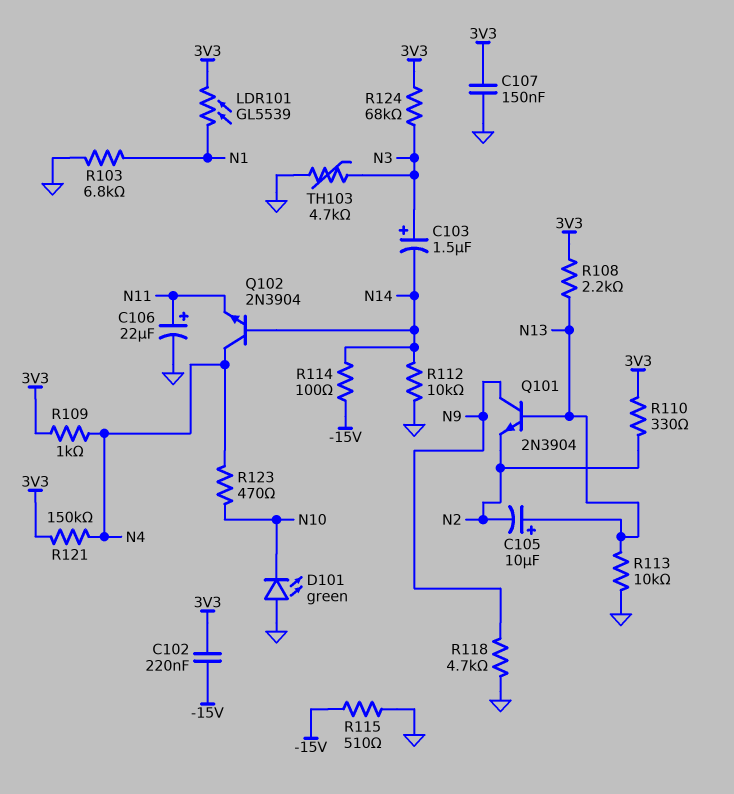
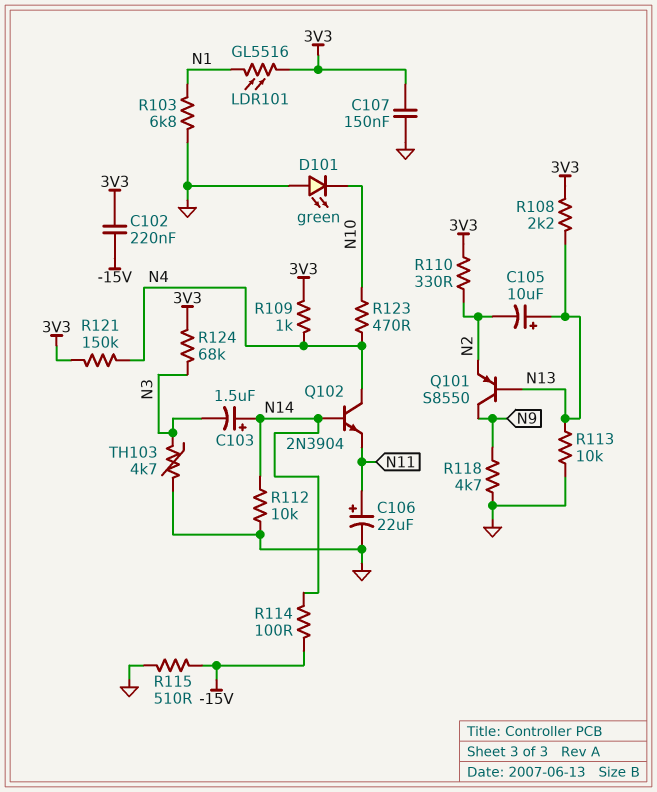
C103: 1.5uF (plus N3, minus N14) -> 1.5uF (plus N14, minus N3)
LDR101: GL5539 (3V3, N1) -> GL5516 (3V3, N1)
Q101: NPN 2N3904 (B N13, C N9, E N2) -> PNP S8550 (B N13, C N9, E N2)

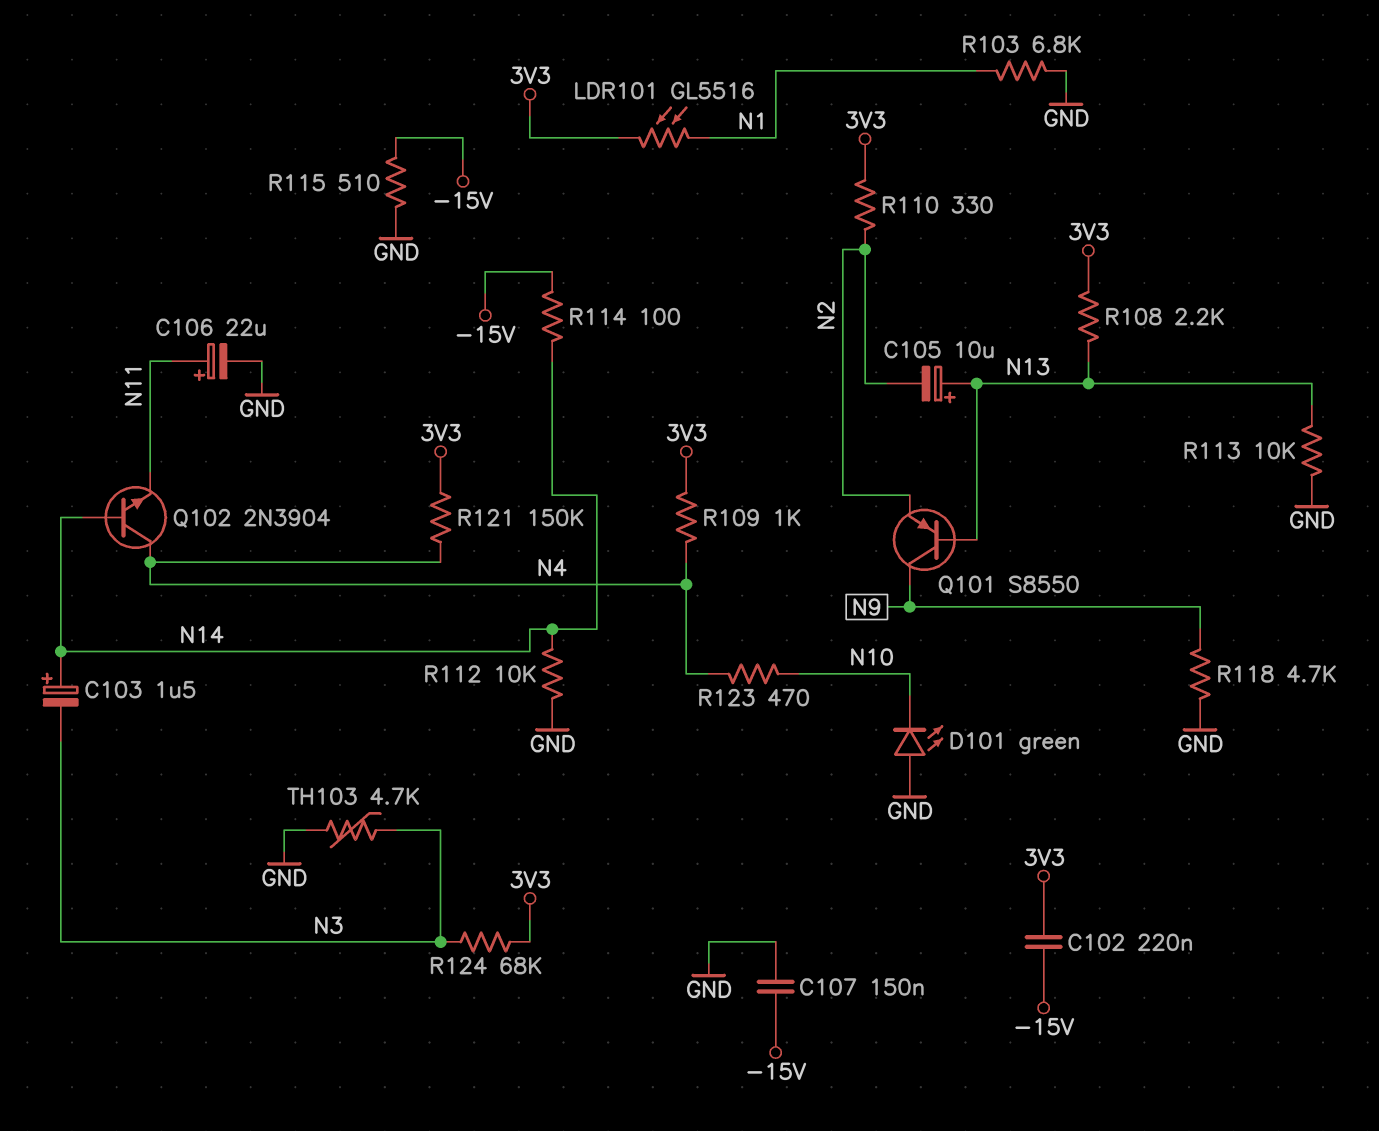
C107: 150nF (3V3, GND) -> 150nF (-15V, GND)

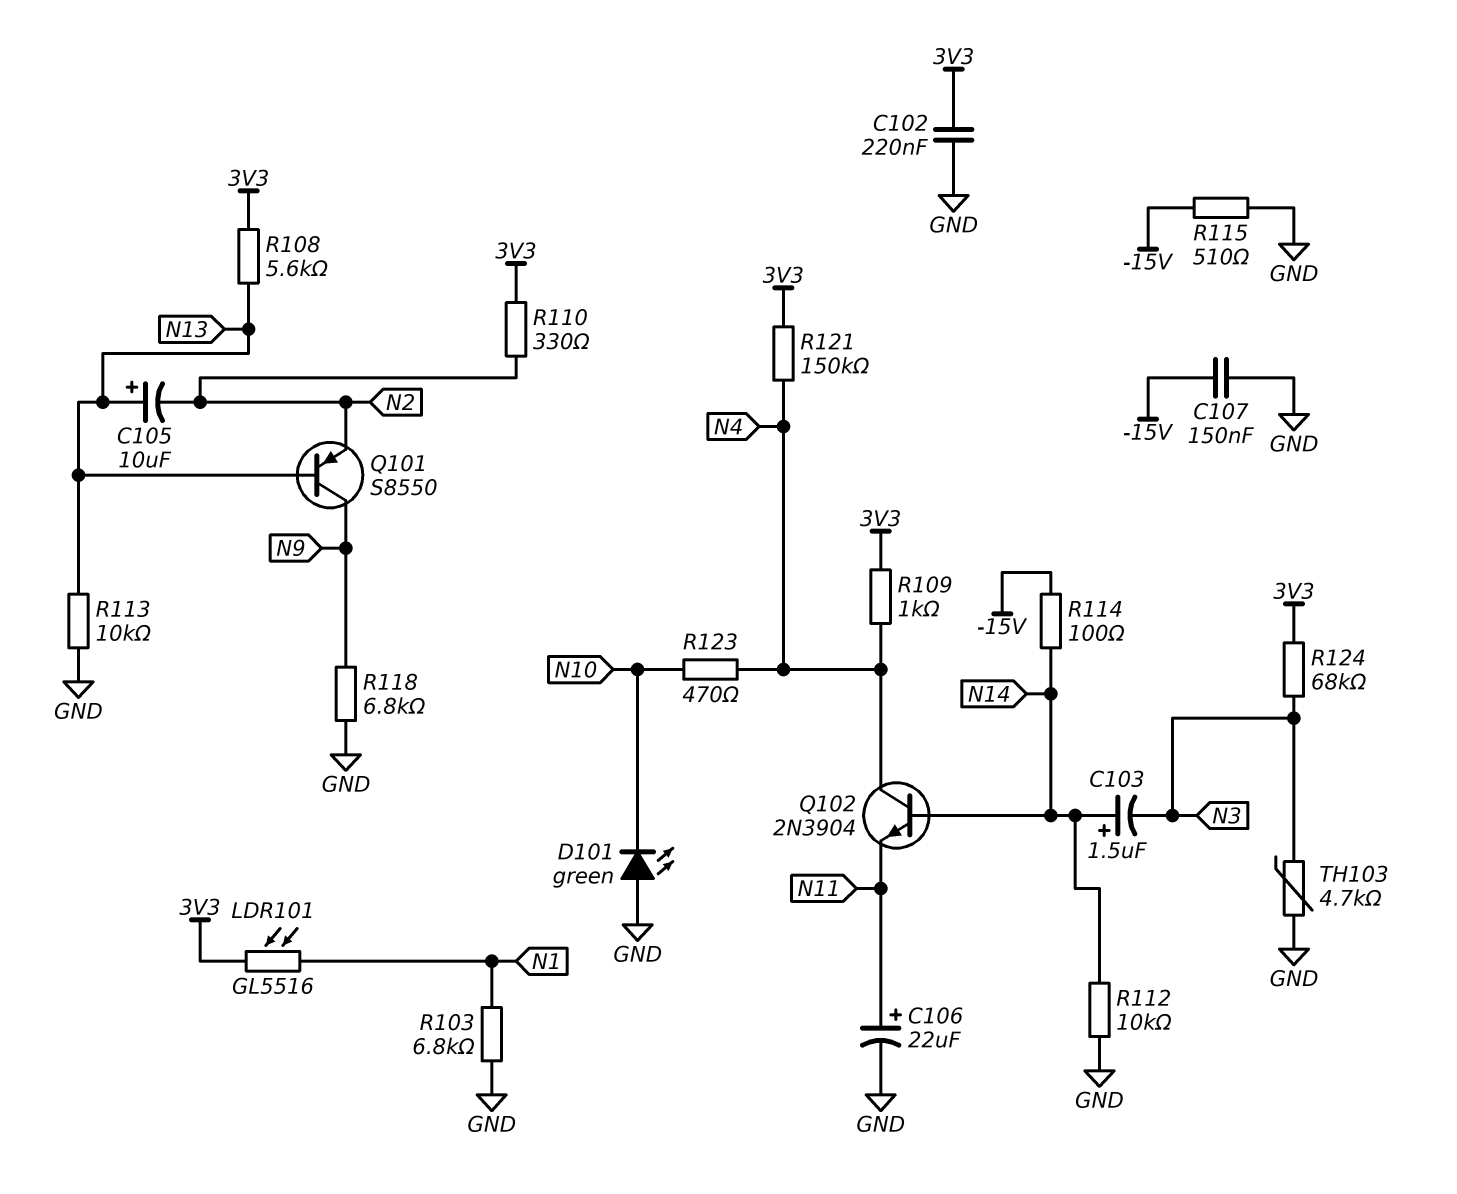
C102: 220nF (-15V, 3V3) -> 220nF (3V3, GND)
R108: 2.2k (3V3, N13) -> 5.6k (3V3, N13)
R118: 4.7k (GND, N9) -> 6.8k (GND, N9)

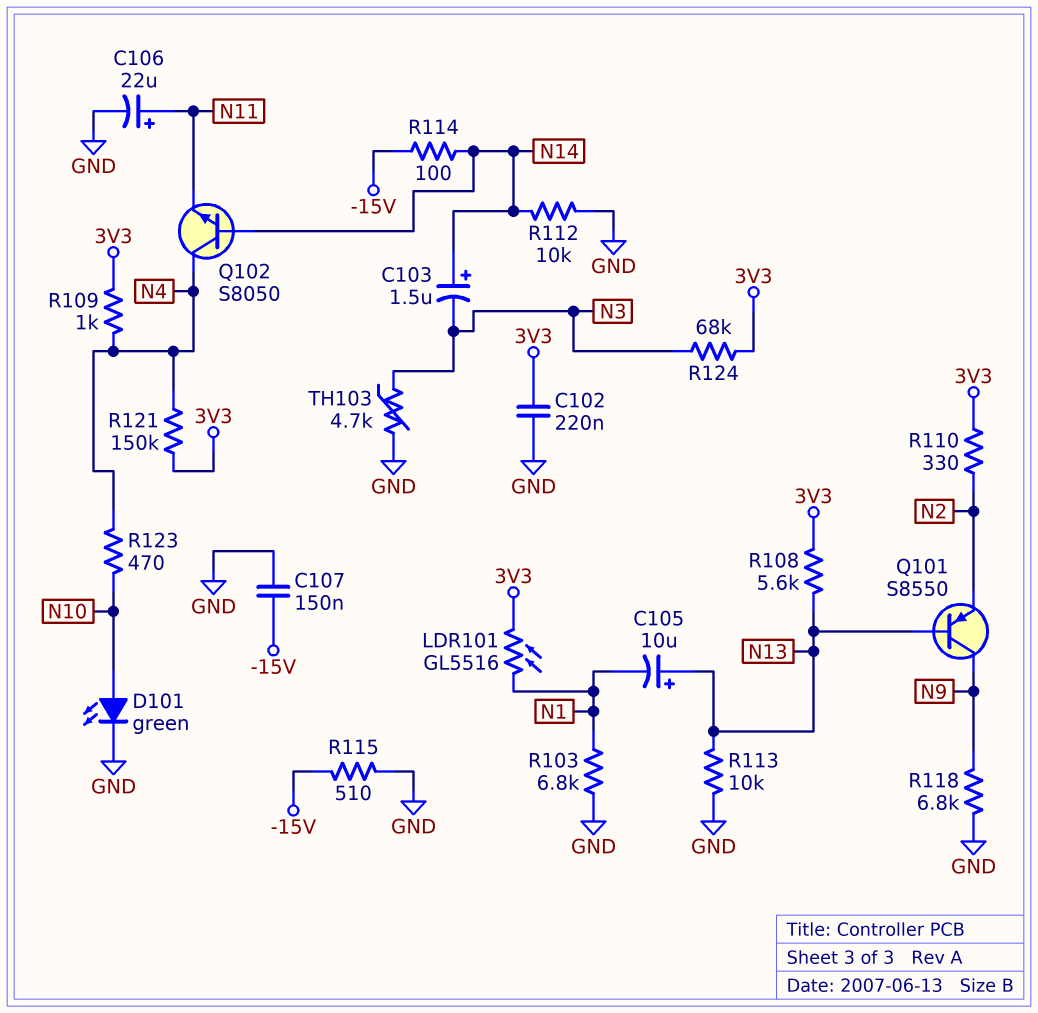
C105: 10uF (plus N13, minus N2) -> 10uF (plus N13, minus N1)
D101: LED green (A GND, K N10) -> LED green (A N10, K GND)
Q102: NPN 2N3904 (B N14, C N4, E N11) -> NPN S8050 (B N14, C N4, E N11)

